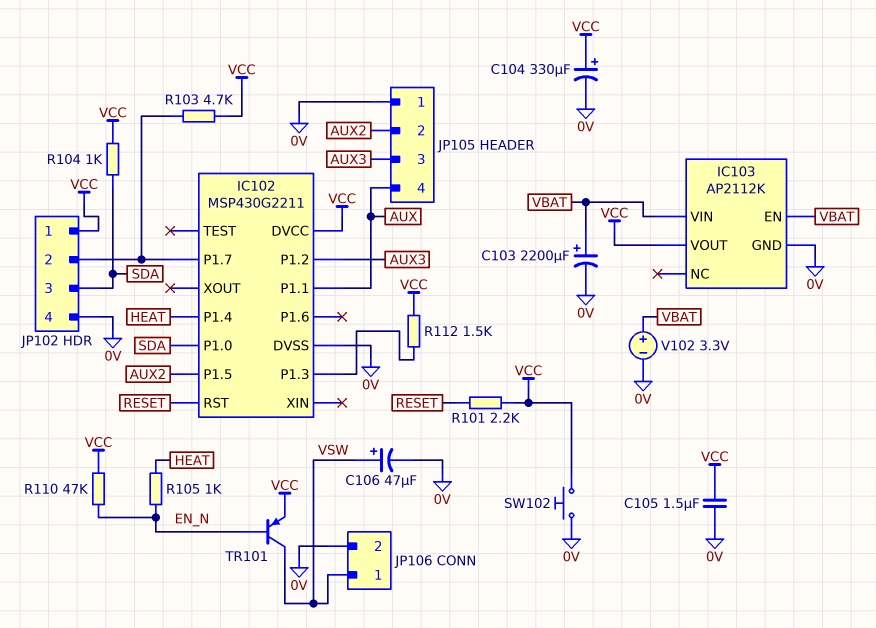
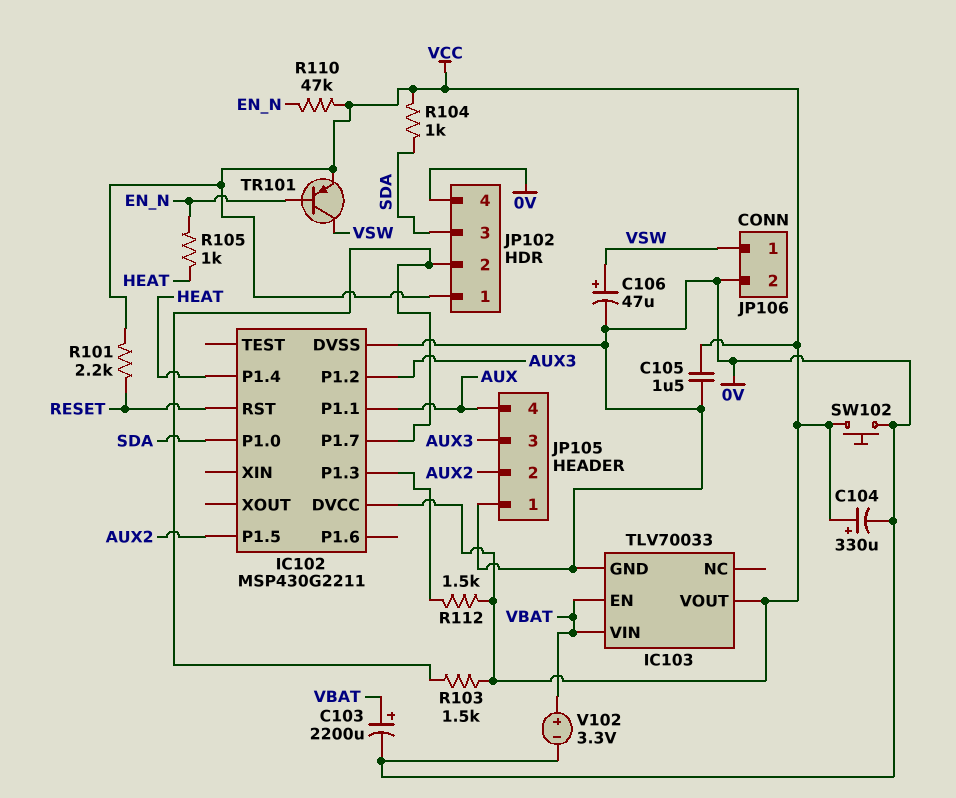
IC103: AP2112K -> TLV70033
R103: 4.7k (IC102/P1.7, VCC) -> 1.5k (IC102/P1.7, VCC)

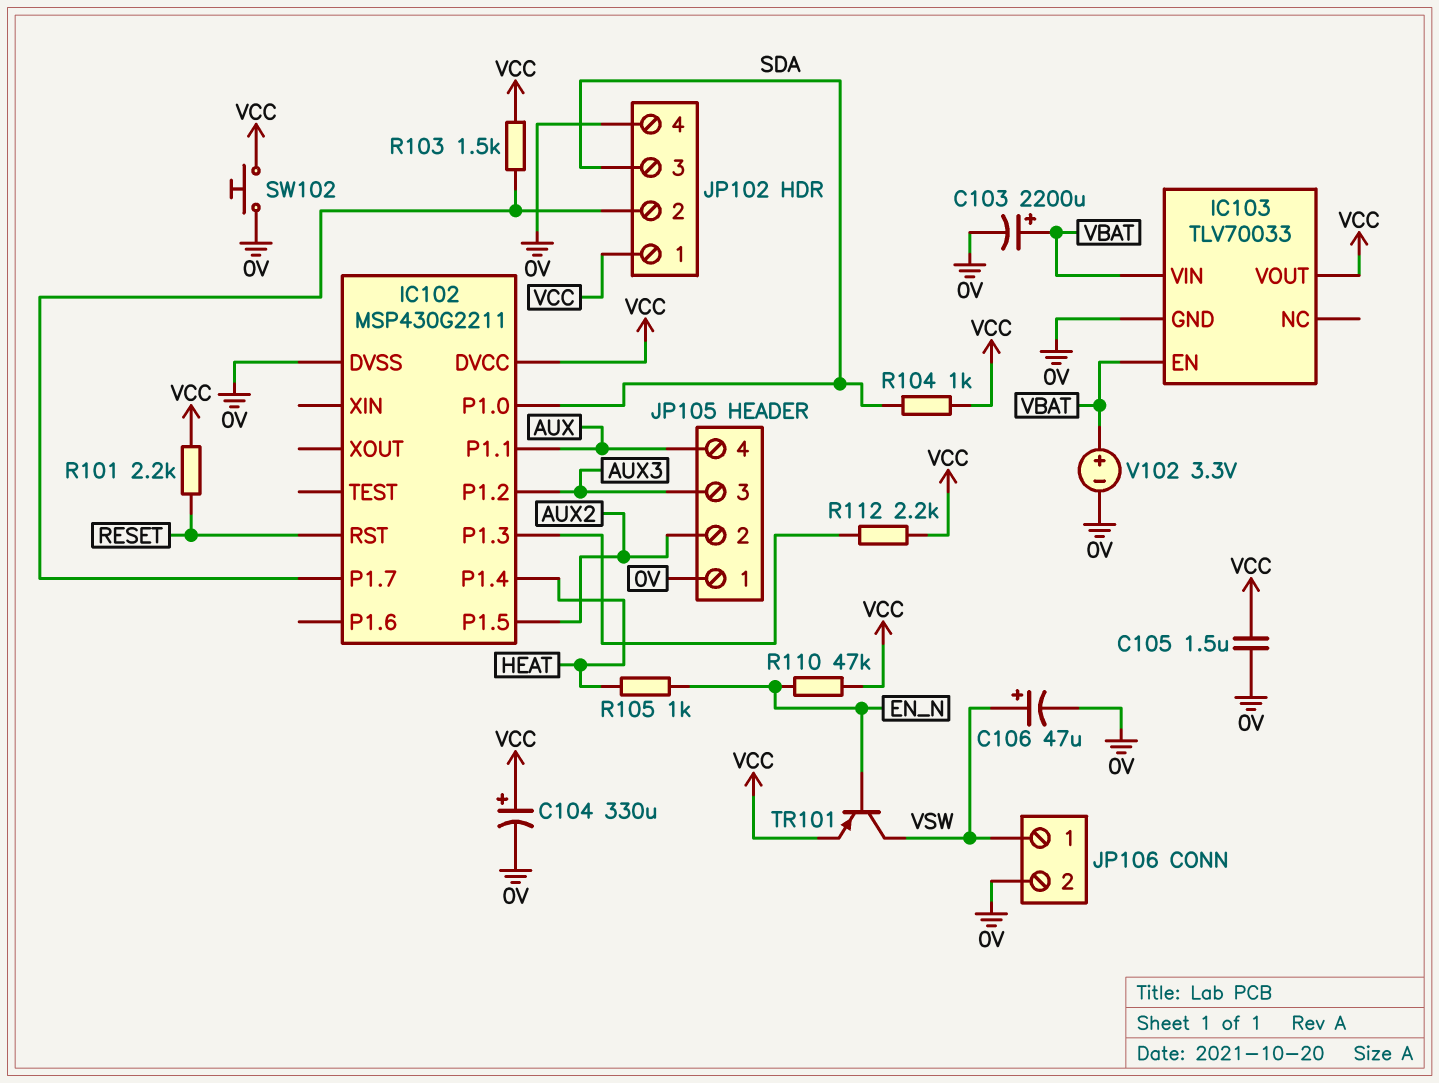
R112: 1.5k (IC102/P1.3, VCC) -> 2.2k (IC102/P1.3, VCC)

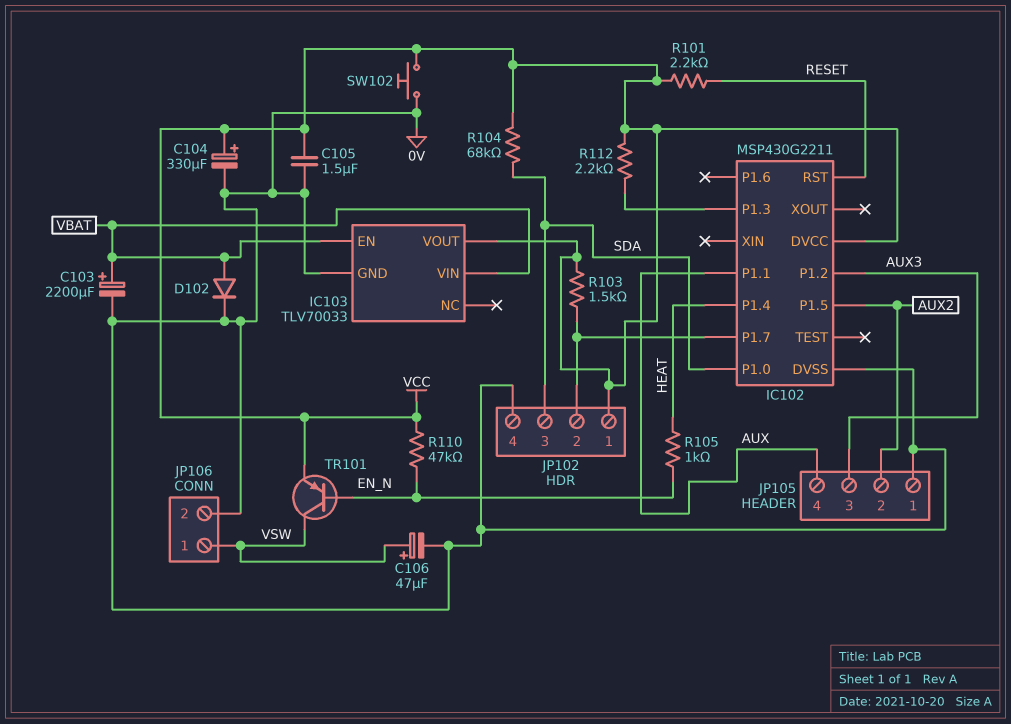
D102: none -> diode (A VBAT, K 0V)
R104: 1k (SDA, VCC) -> 68k (SDA, VCC)
V102: 3.3V (plus VBAT, minus 0V) -> none

